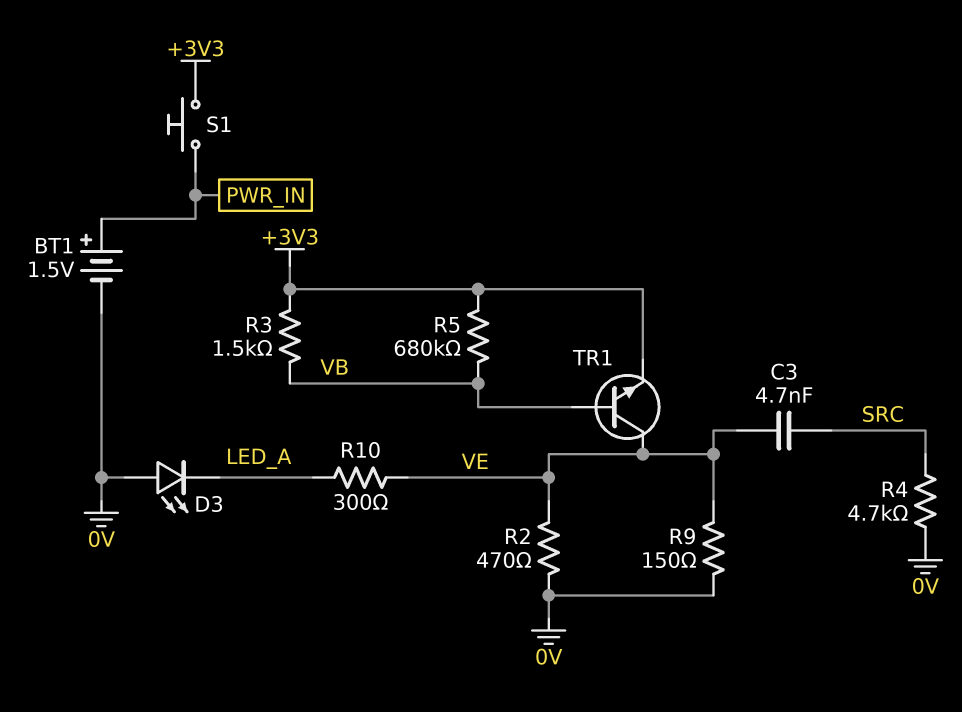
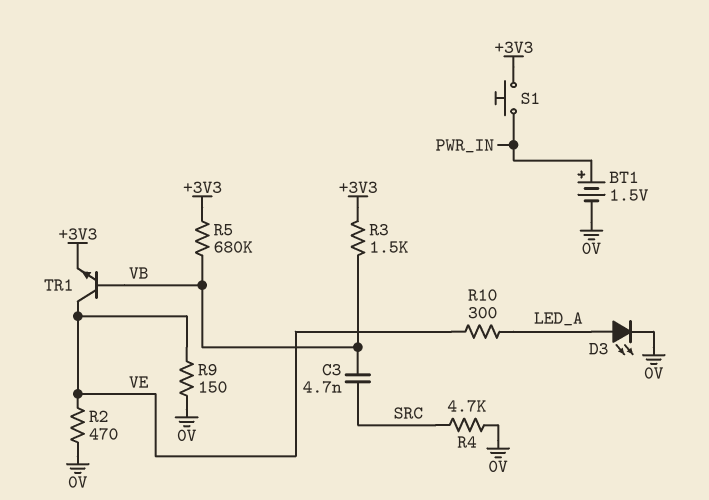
C3: 4.7nF (SRC, VE) -> 4.7nF (SRC, VB)
D3: LED (A 0V, K LED_A) -> LED (A LED_A, K 0V)

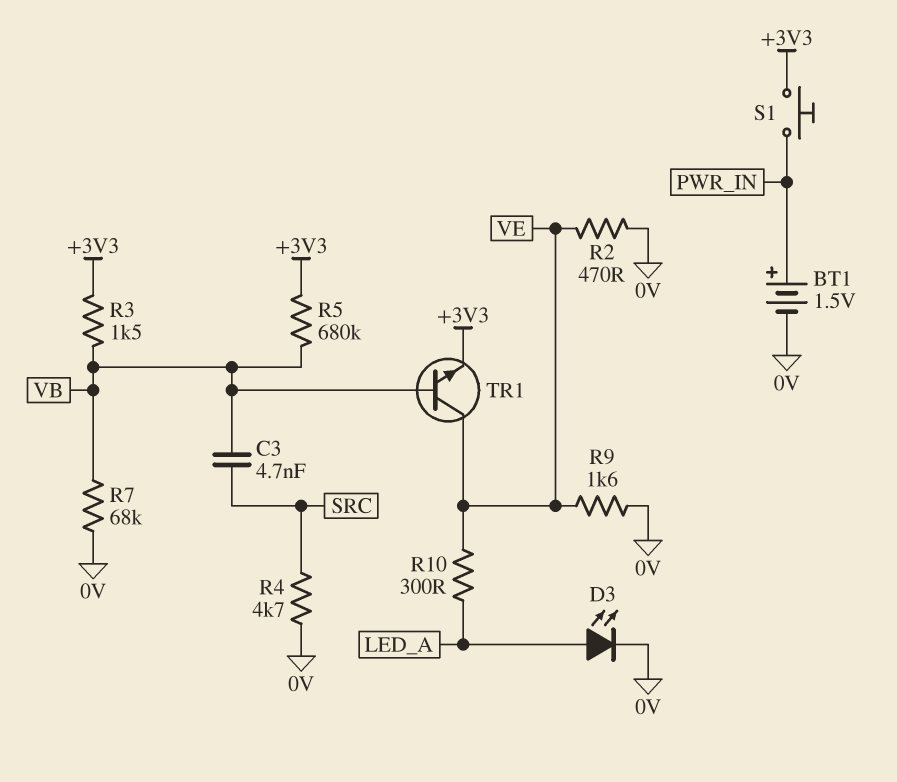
R7: none -> 68k (0V, VB)
R9: 150 (0V, VE) -> 1.6k (0V, VE)

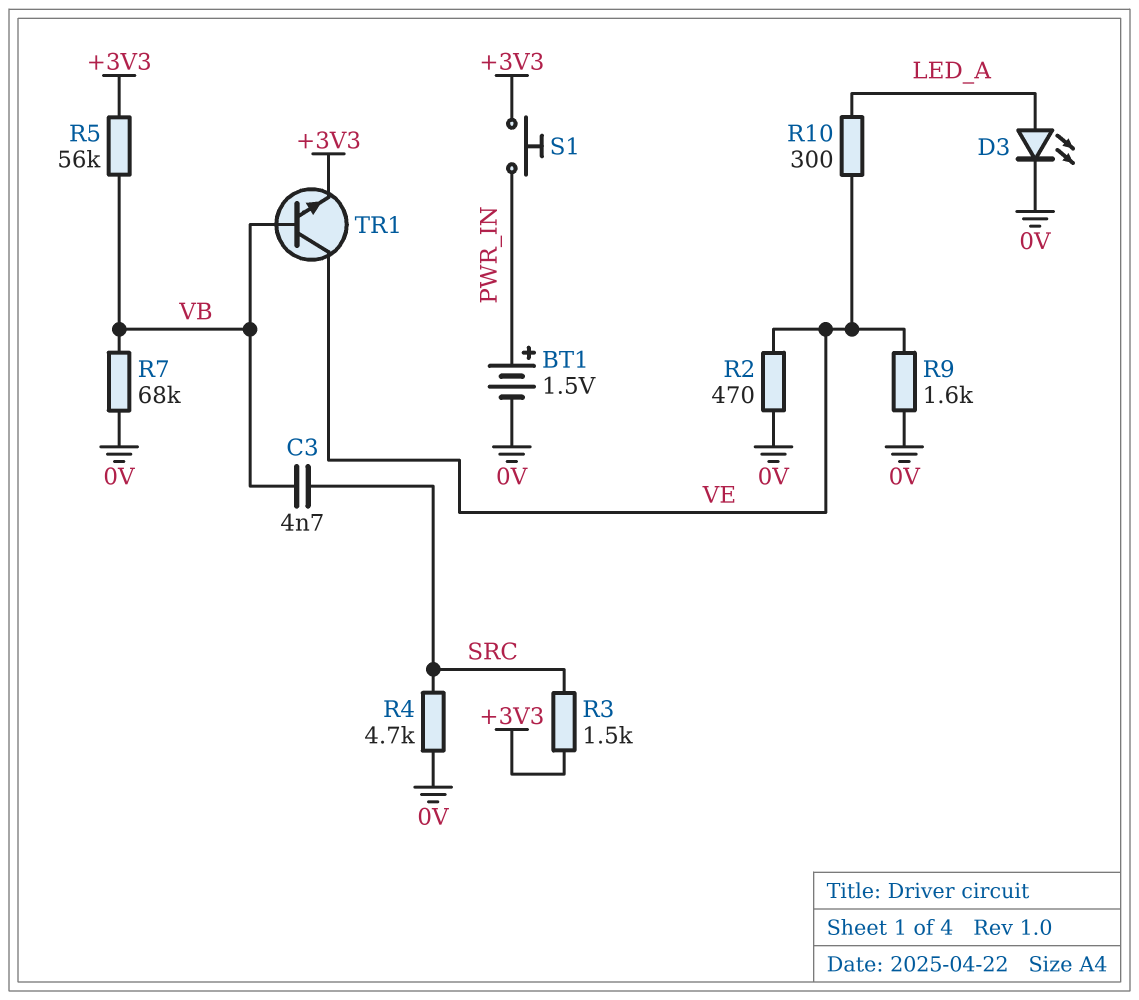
R3: 1.5k (+3V3, VB) -> 1.5k (+3V3, SRC)
R5: 680k (+3V3, VB) -> 56k (+3V3, VB)

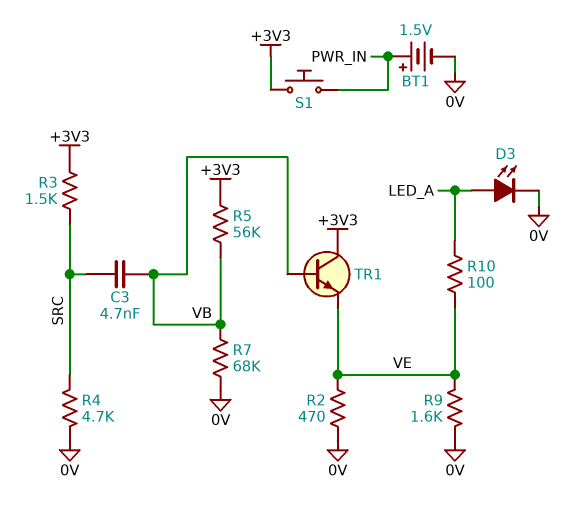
R10: 300 (LED_A, VE) -> 100 (LED_A, VE)
TR1: NPN (B VB, C VE, E +3V3) -> NPN (B VB, C +3V3, E VE)

